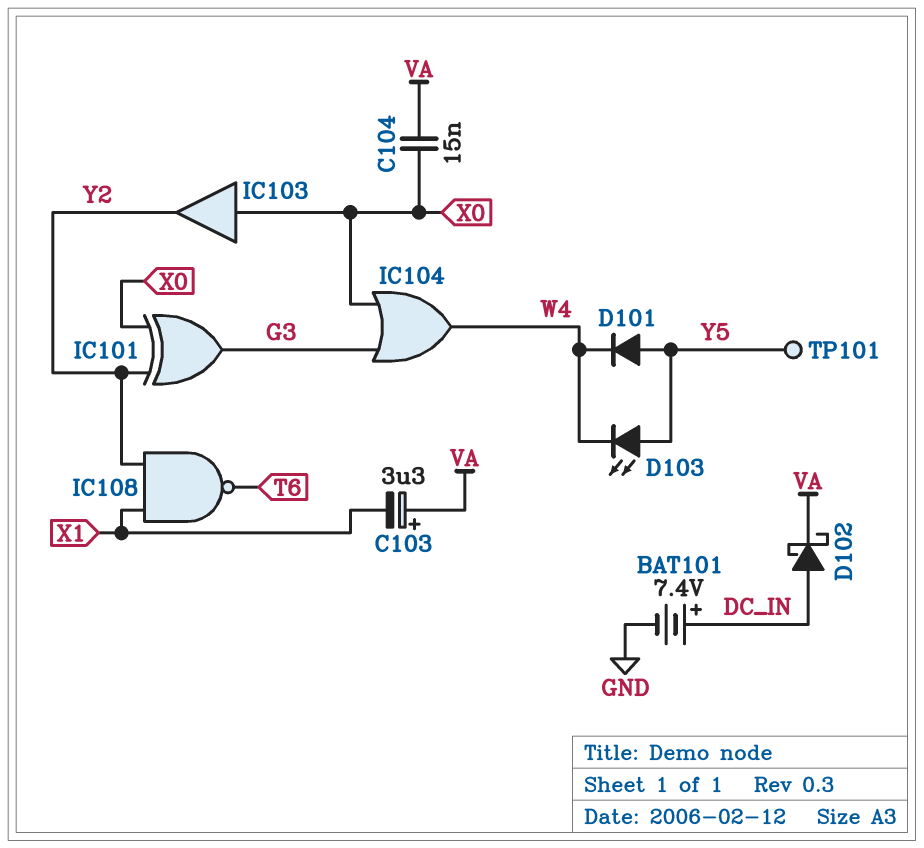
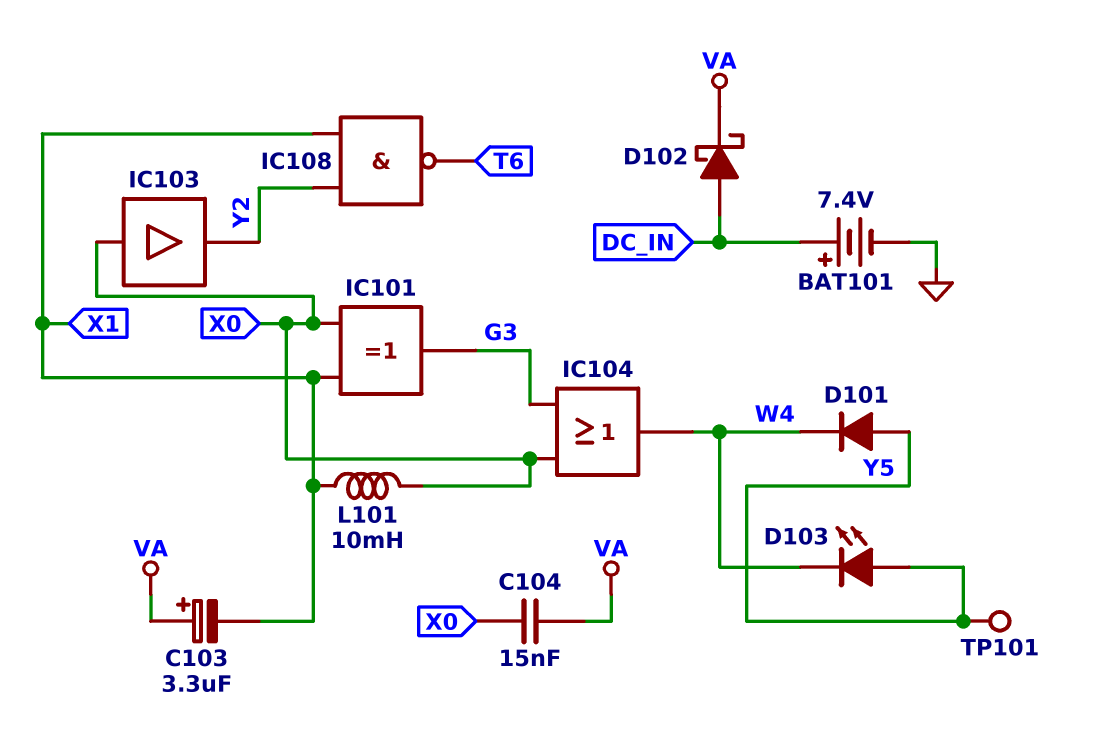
IC101: XOR (in X0, in Y2, out G3) -> XOR (in X0, in X1, out G3)
L101: none -> 10mH (X0, X1)

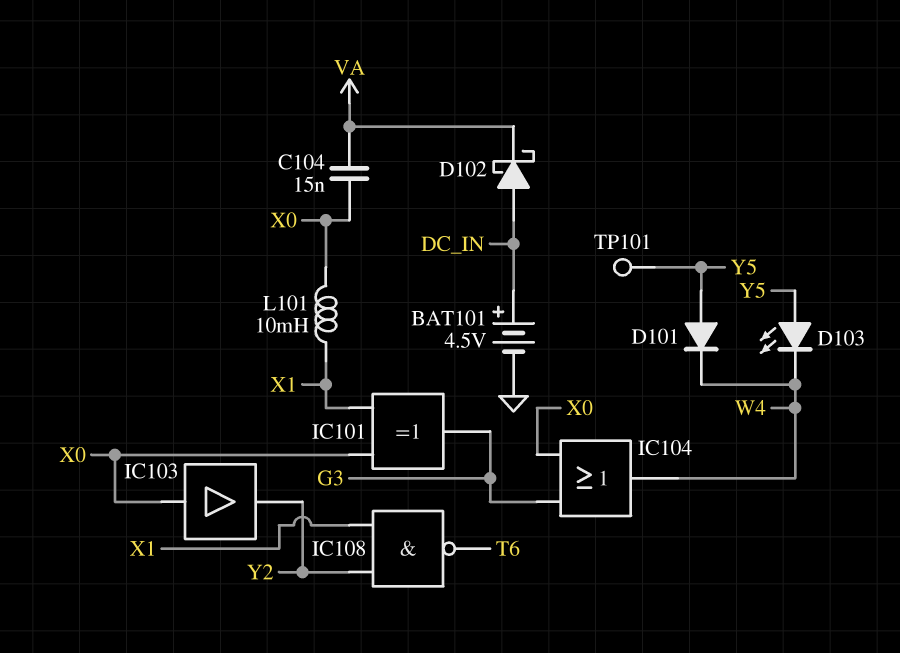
BAT101: 7.4V (plus DC_IN, minus GND) -> 4.5V (plus DC_IN, minus GND)
C103: 3.3uF (plus VA, minus X1) -> none

